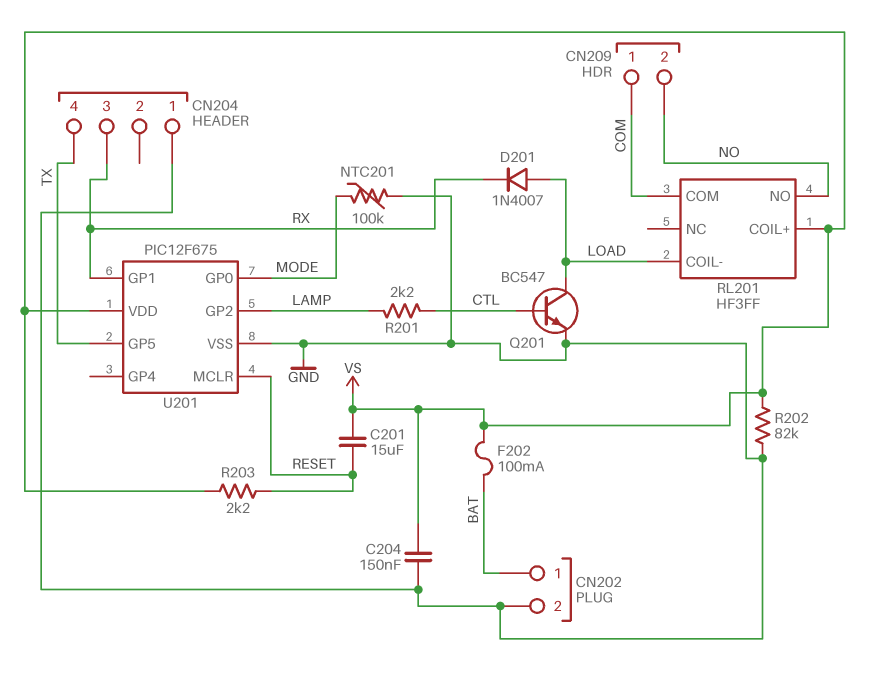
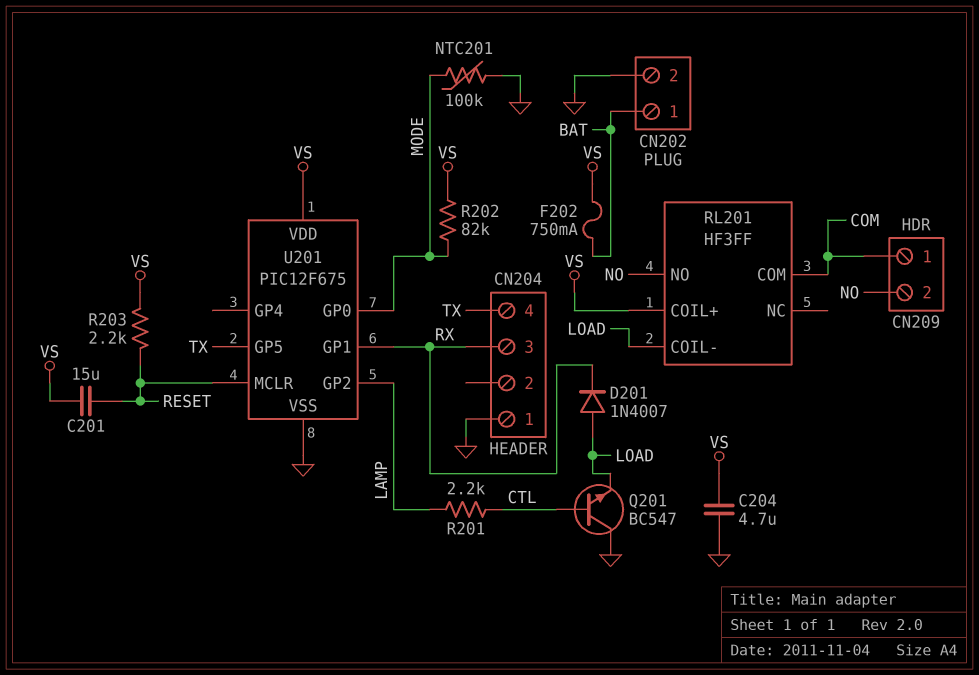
C204: 150nF (GND, VS) -> 4.7uF (GND, VS)
F202: 100mA (BAT, VS) -> 750mA (BAT, VS)
Q201: NPN BC547 (B CTL, C LOAD, E GND) -> NPN BC547 (B CTL, C GND, E LOAD)
R202: 82k (GND, VS) -> 82k (MODE, VS)

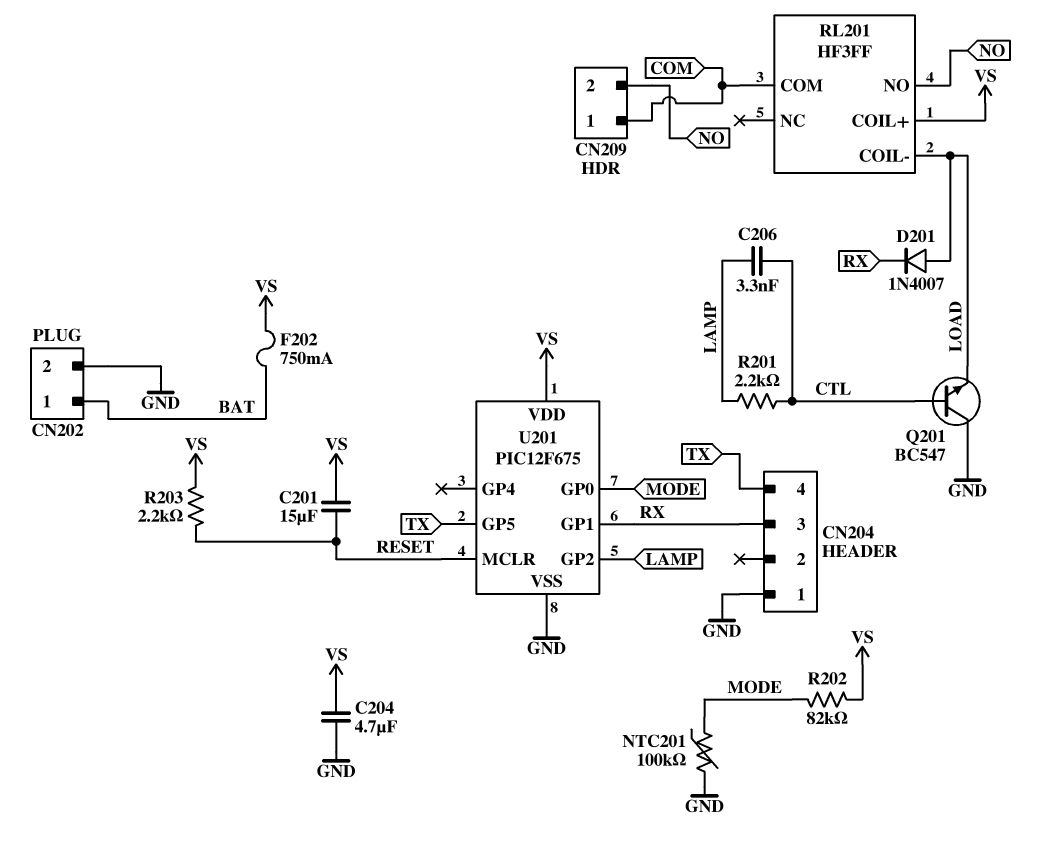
C206: none -> 3.3nF (CTL, LAMP)

